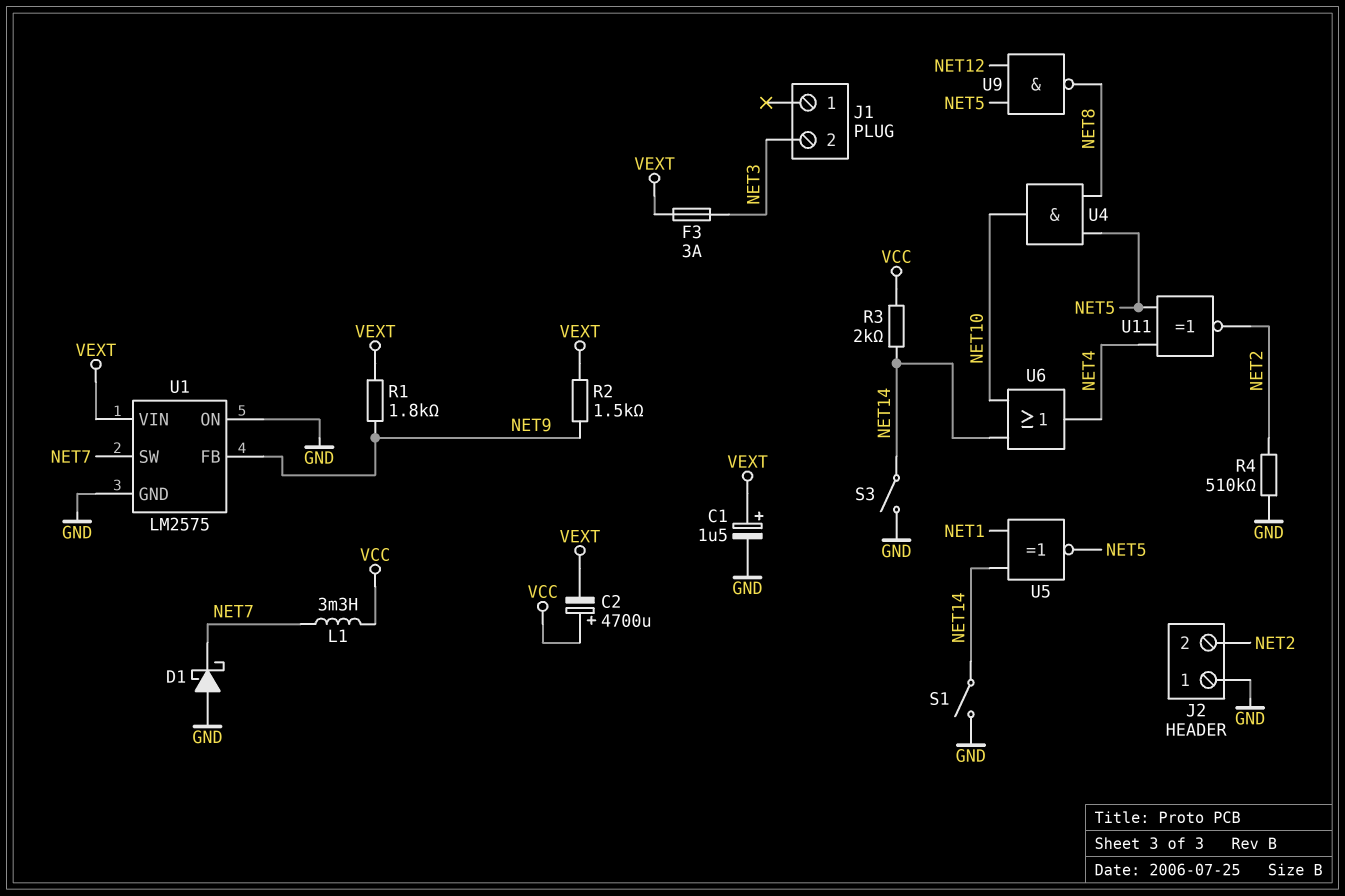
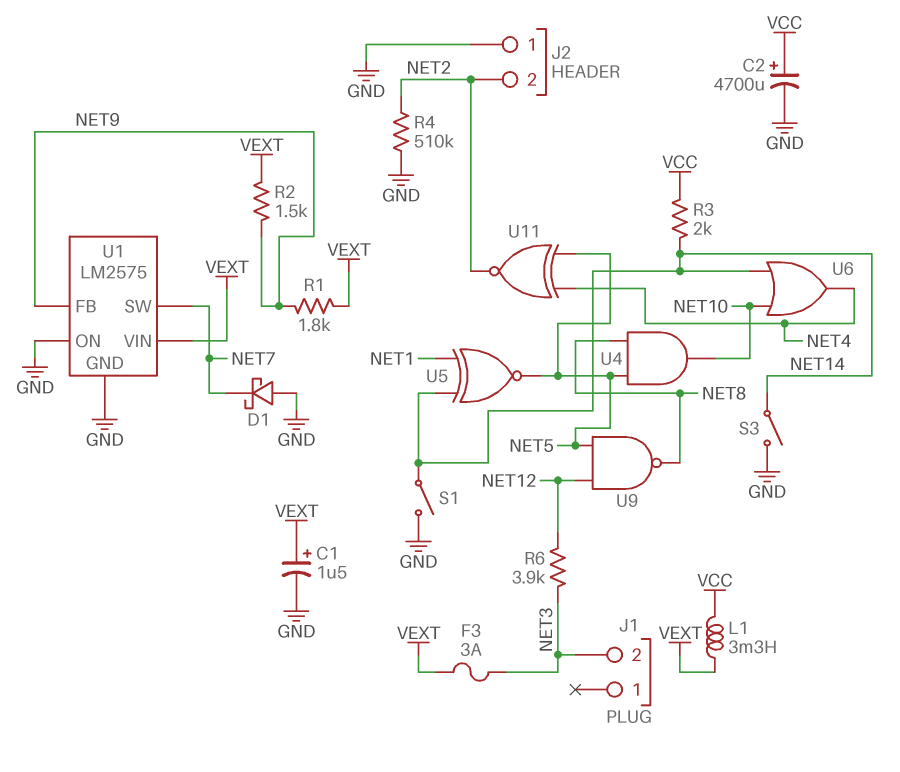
C2: 4700uF (plus VCC, minus VEXT) -> 4700uF (plus VCC, minus GND)
L1: 3.3mH (NET7, VCC) -> 3.3mH (VCC, VEXT)
R6: none -> 3.9k (NET3, NET12)

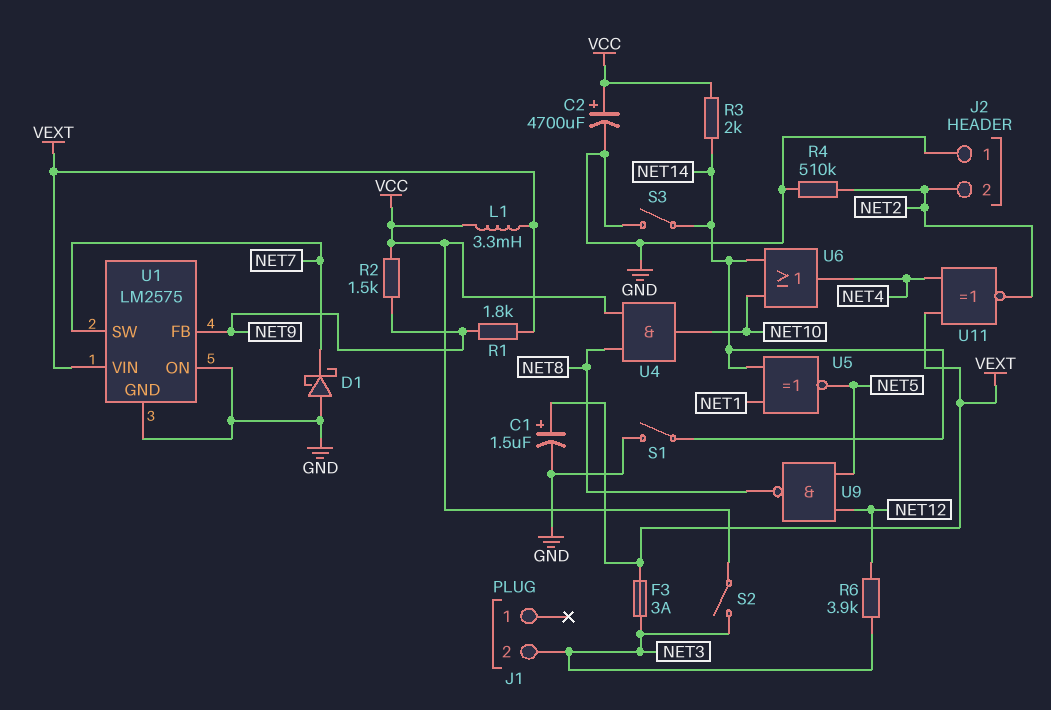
R2: 1.5k (NET9, VEXT) -> 1.5k (NET9, VCC)
S2: none -> switch (NET3, VCC)
U4: AND (in NET5, in NET8, out NET10) -> AND (in NET8, in VCC, out NET10)
U11: XNOR (in NET4, in NET5, out NET2) -> XNOR (in NET4, in VEXT, out NET2)

